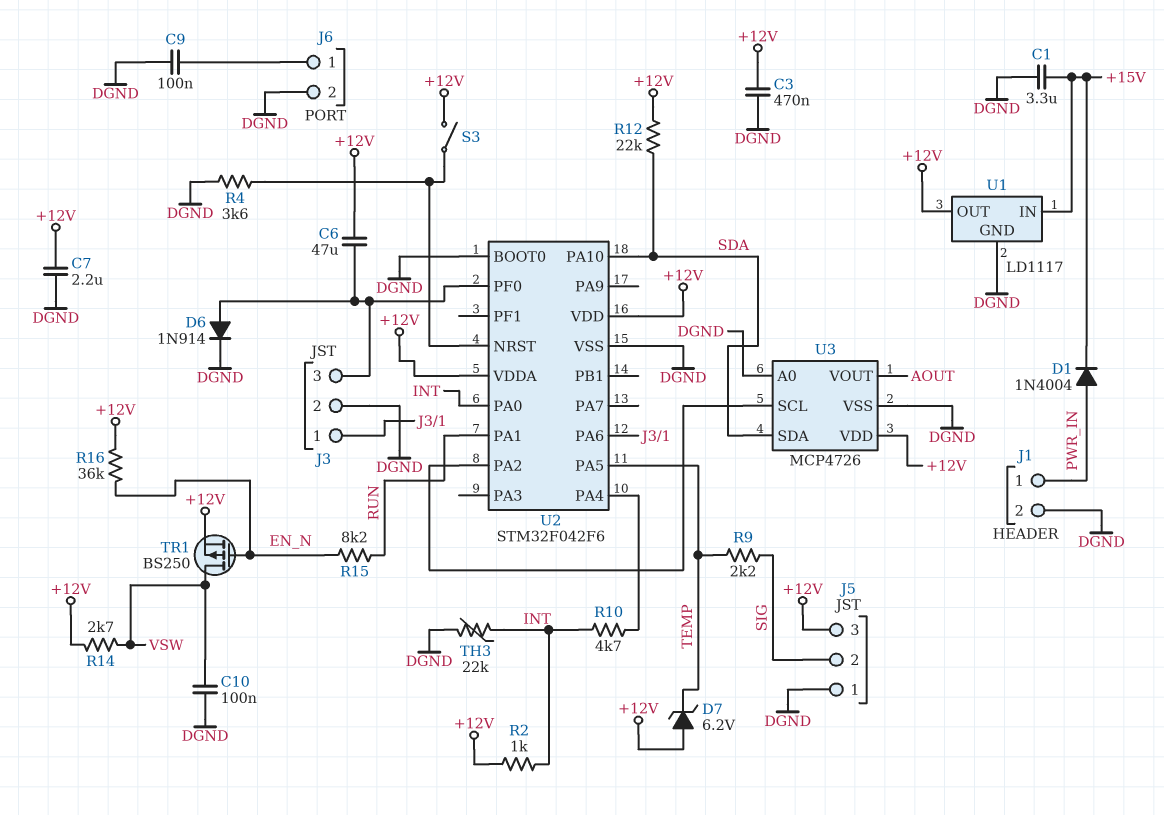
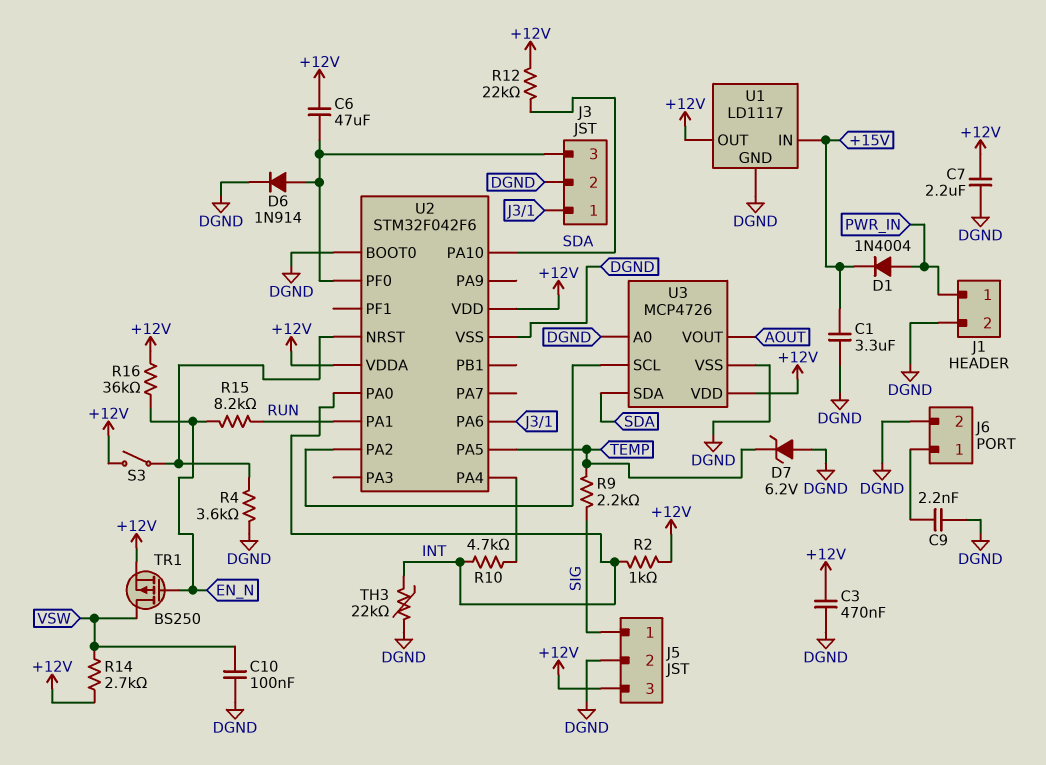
C9: 100nF (DGND, J6/1) -> 2.2nF (DGND, J6/1)
D7: zener 6.2V (A +12V, K TEMP) -> zener 6.2V (A DGND, K TEMP)
J5 pin 1: DGND -> SIG
J5 pin 2: SIG -> DGND

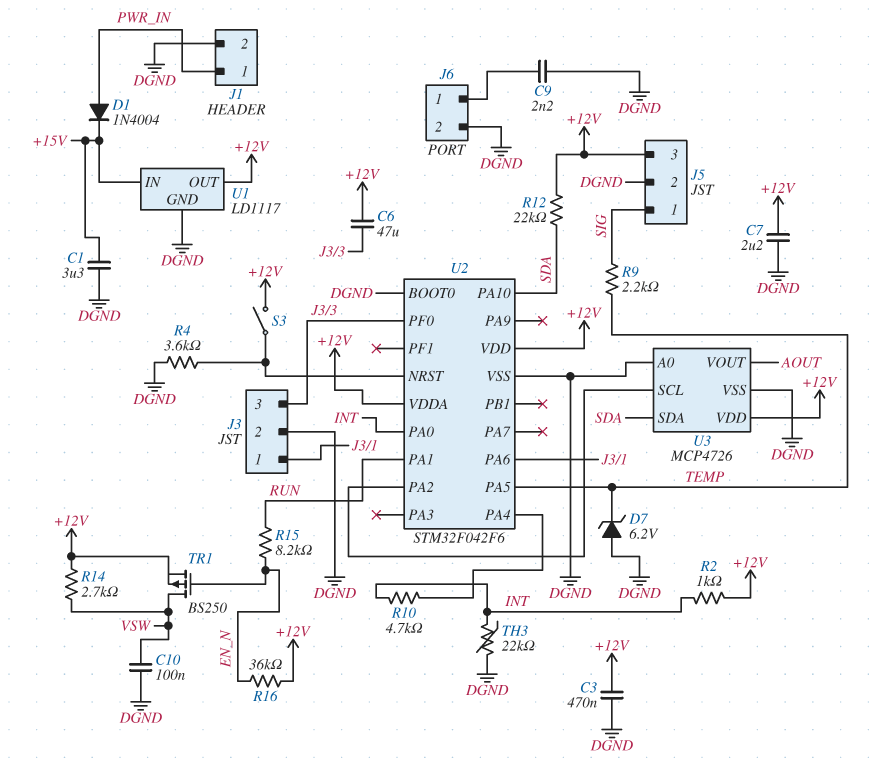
D6: diode 1N914 (A J3/3, K DGND) -> none

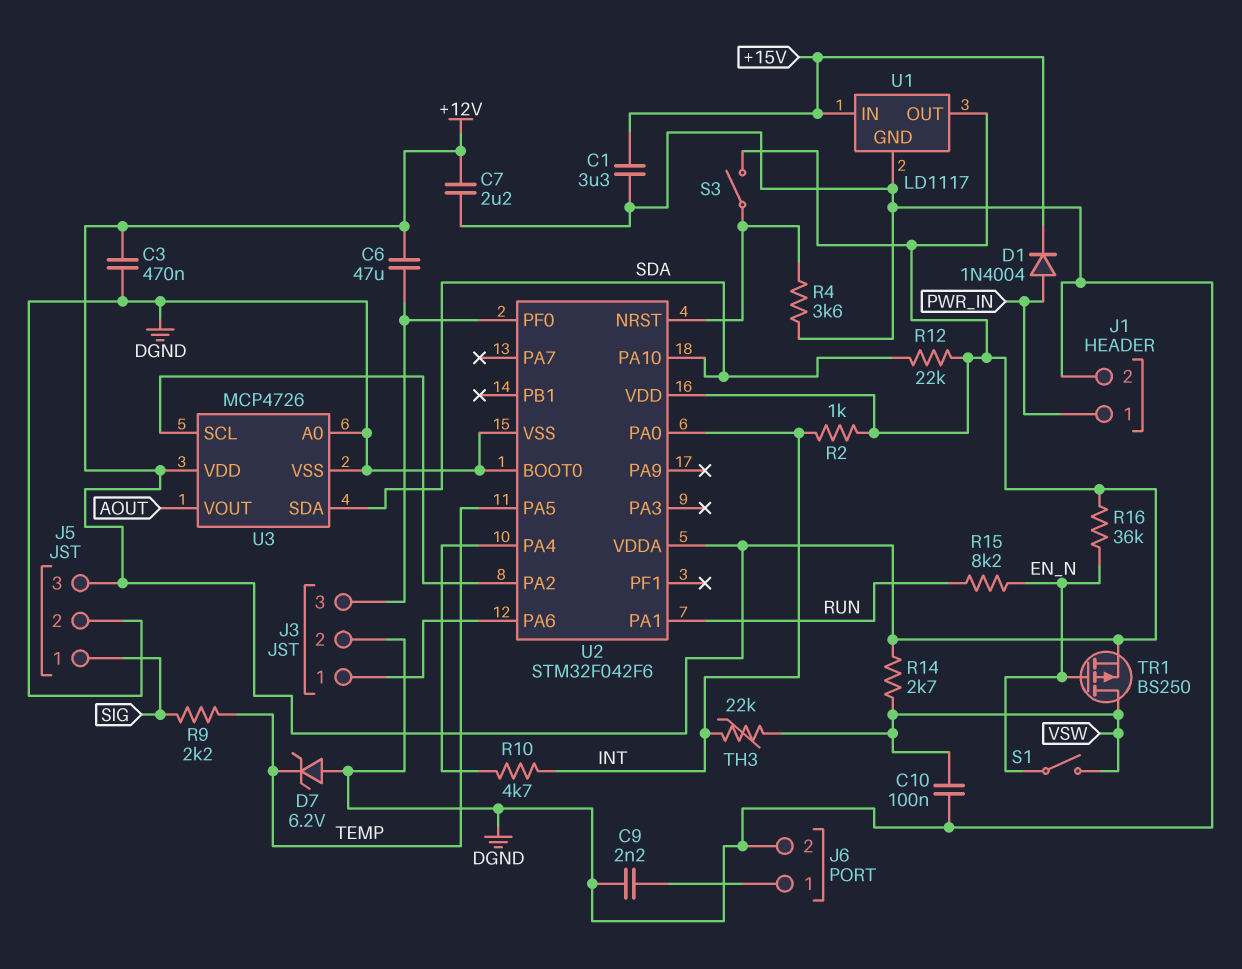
S1: none -> switch (EN_N, VSW)
TH3: 22k (DGND, INT) -> 22k (INT, VSW)

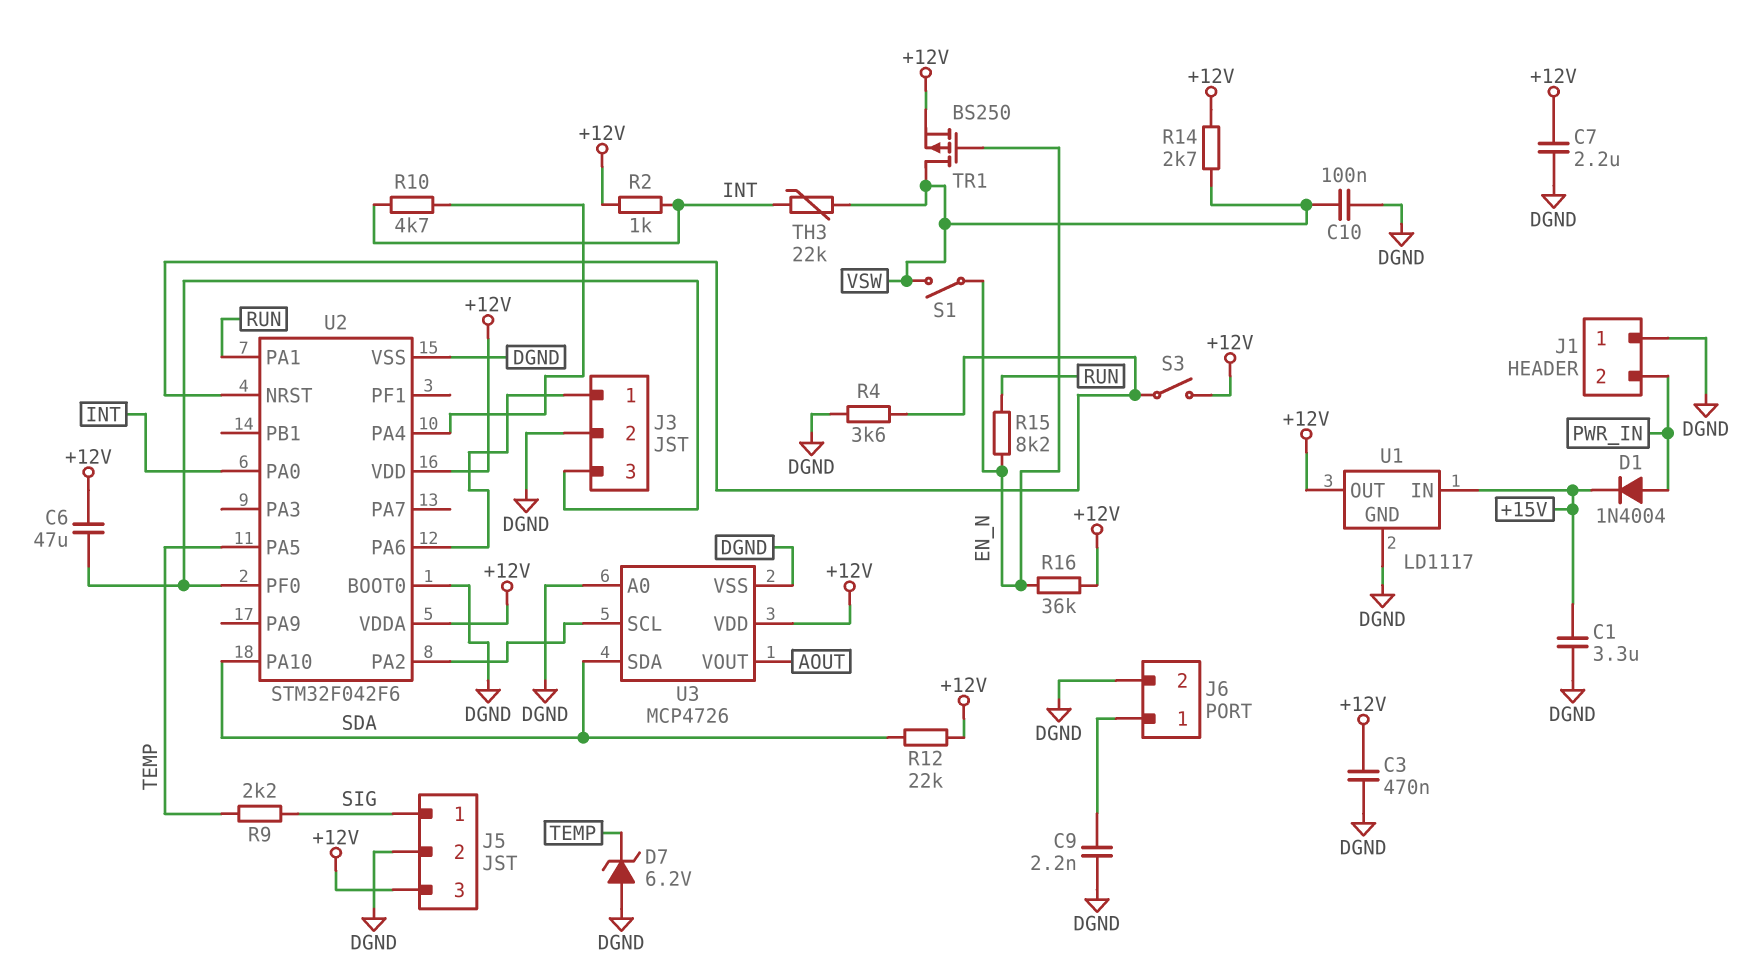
J1 pin 1: PWR_IN -> DGND
J1 pin 2: DGND -> PWR_IN

